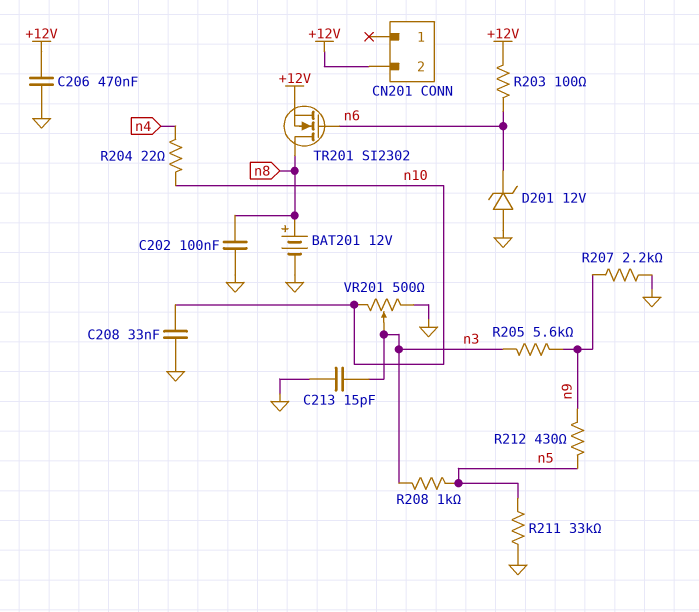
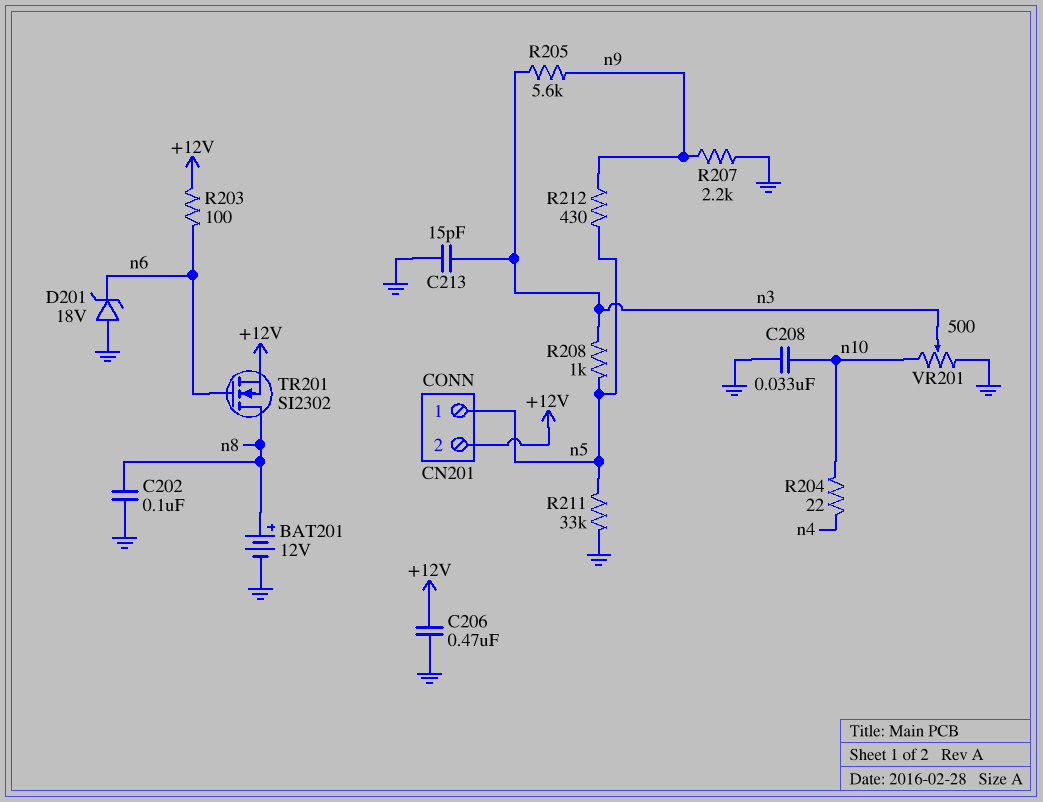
CN201 pin 1: none -> n5
D201: zener 12V (A GND, K n6) -> zener 18V (A GND, K n6)

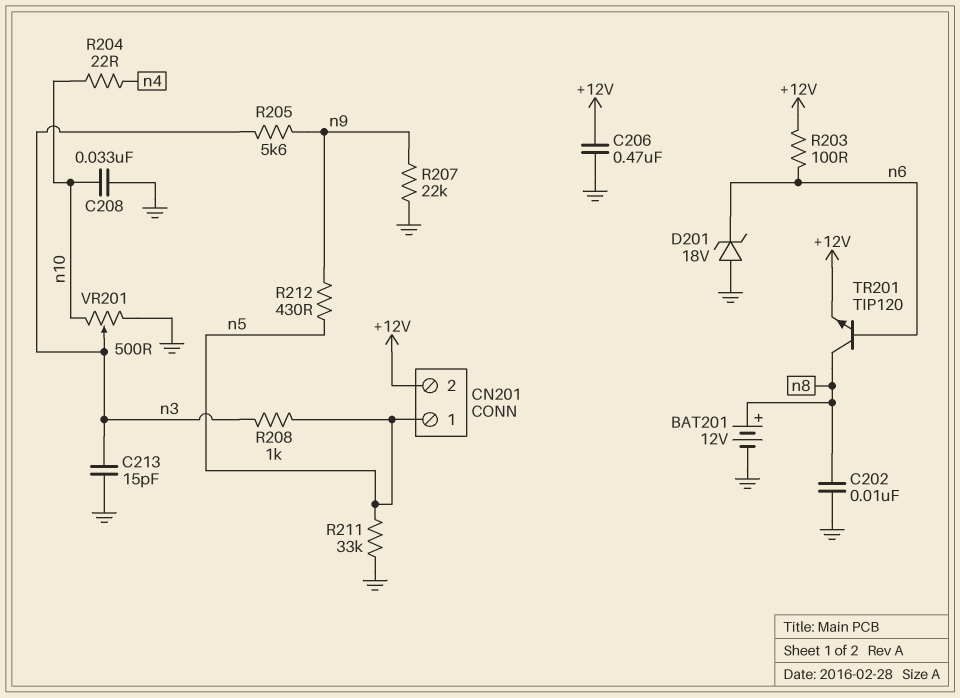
C202: 100nF (GND, n8) -> 10nF (GND, n8)
R207: 2.2k (GND, n9) -> 22k (GND, n9)
TR201: NMOS SI2302 (G n6, D n8, S +12V) -> NPN TIP120 (B n6, C n8, E +12V)

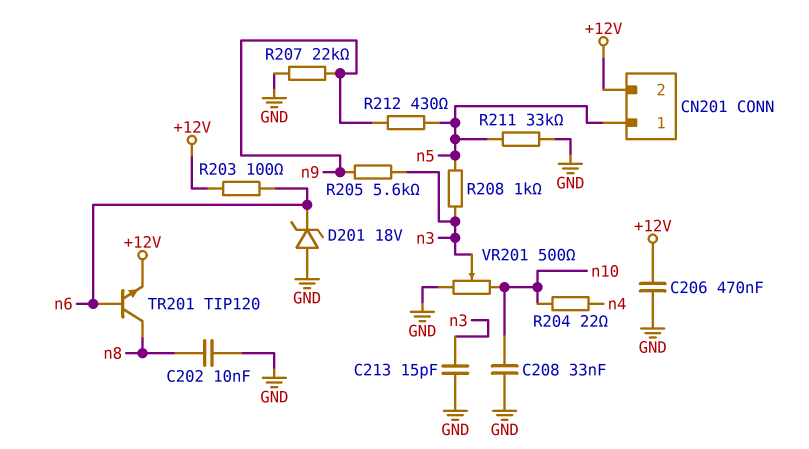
BAT201: 12V (plus n8, minus GND) -> none

